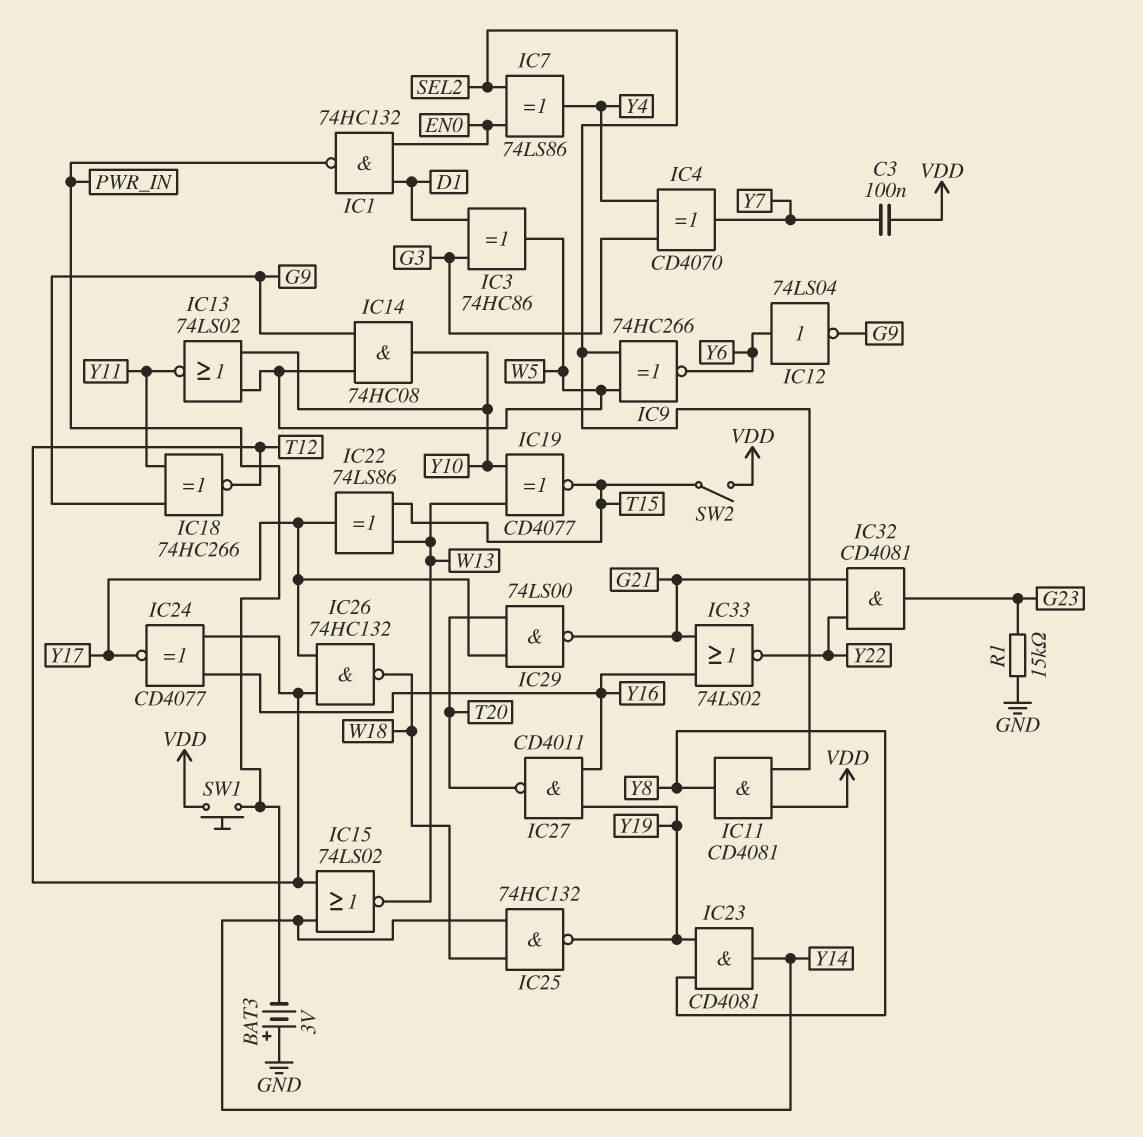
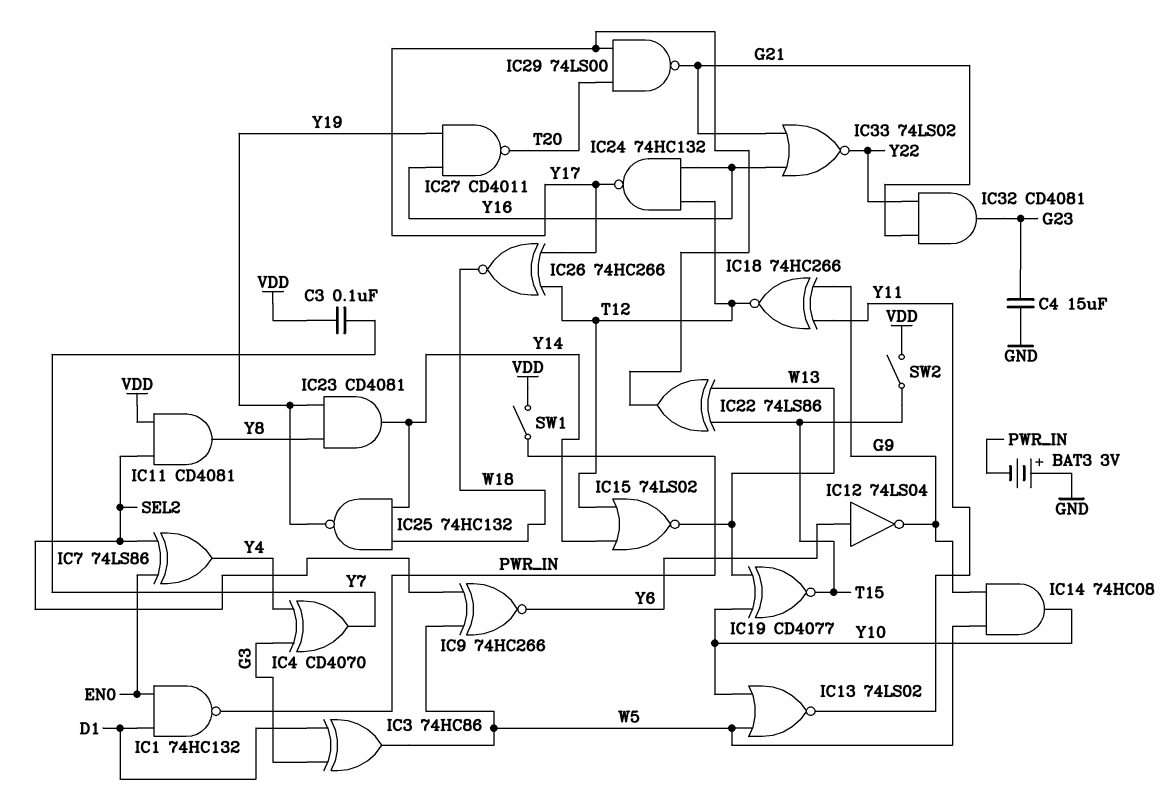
C4: none -> 15uF (G23, GND)
IC24: XNOR CD4077 (in T12, in Y16, out Y17) -> NAND 74HC132 (in T12, in Y16, out Y17)
IC26: NAND 74HC132 (in T12, in Y17, out W18) -> XNOR 74HC266 (in T12, in Y17, out W18)
R1: 15k (G23, GND) -> none
SW1: button (PWR_IN, VDD) -> switch (PWR_IN, VDD)

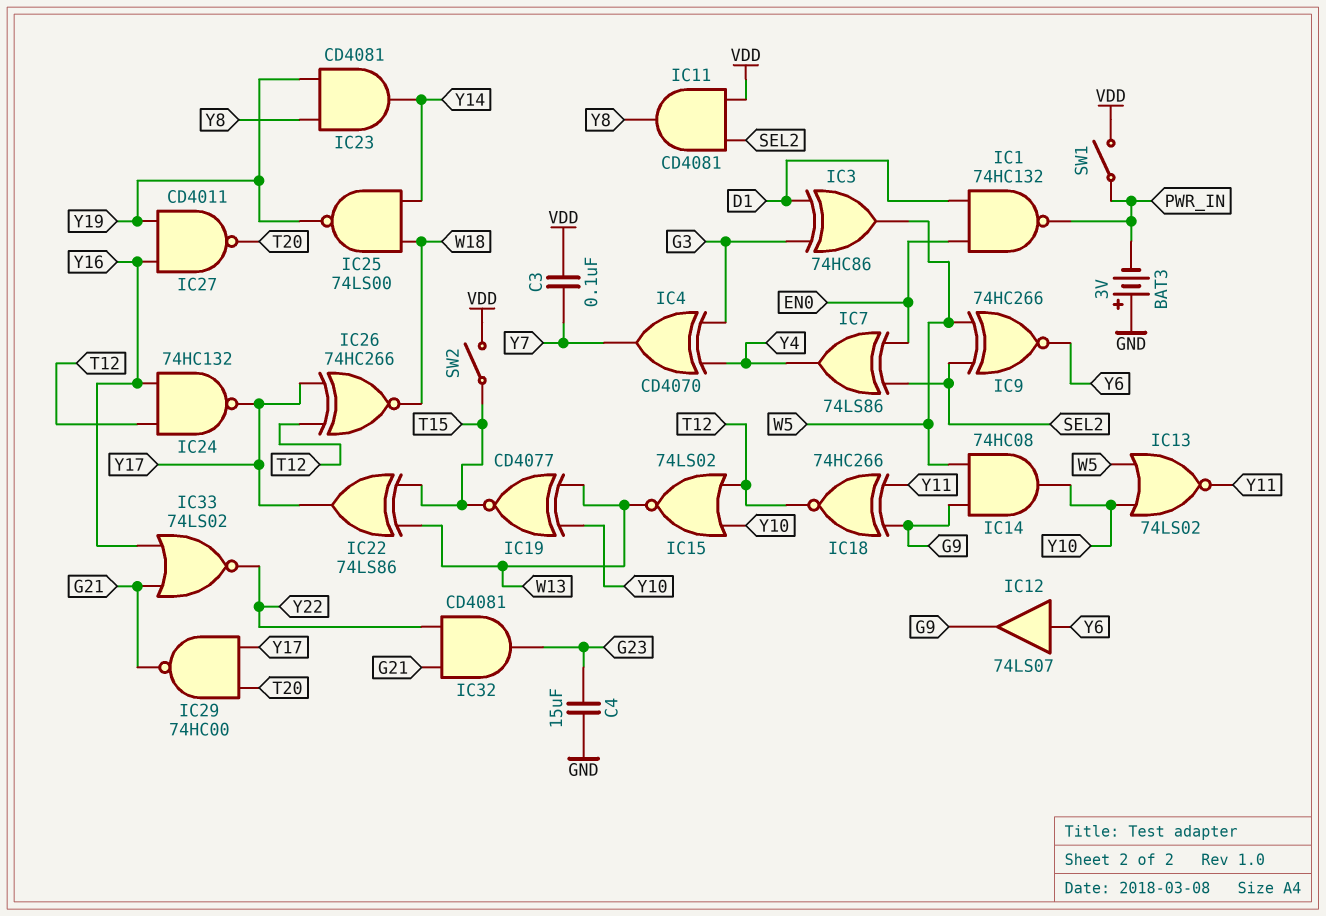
IC12: NOT 74LS04 (in Y6, out G9) -> buffer 74LS07 (in Y6, out G9)
IC15: NOR 74LS02 (in T12, in Y14, out W13) -> NOR 74LS02 (in T12, in Y10, out W13)
IC25: NAND 74HC132 (in W18, in Y14, out Y19) -> NAND 74LS00 (in W18, in Y14, out Y19)
IC29: NAND 74LS00 (in T20, in Y17, out G21) -> NAND 74HC00 (in T20, in Y17, out G21)

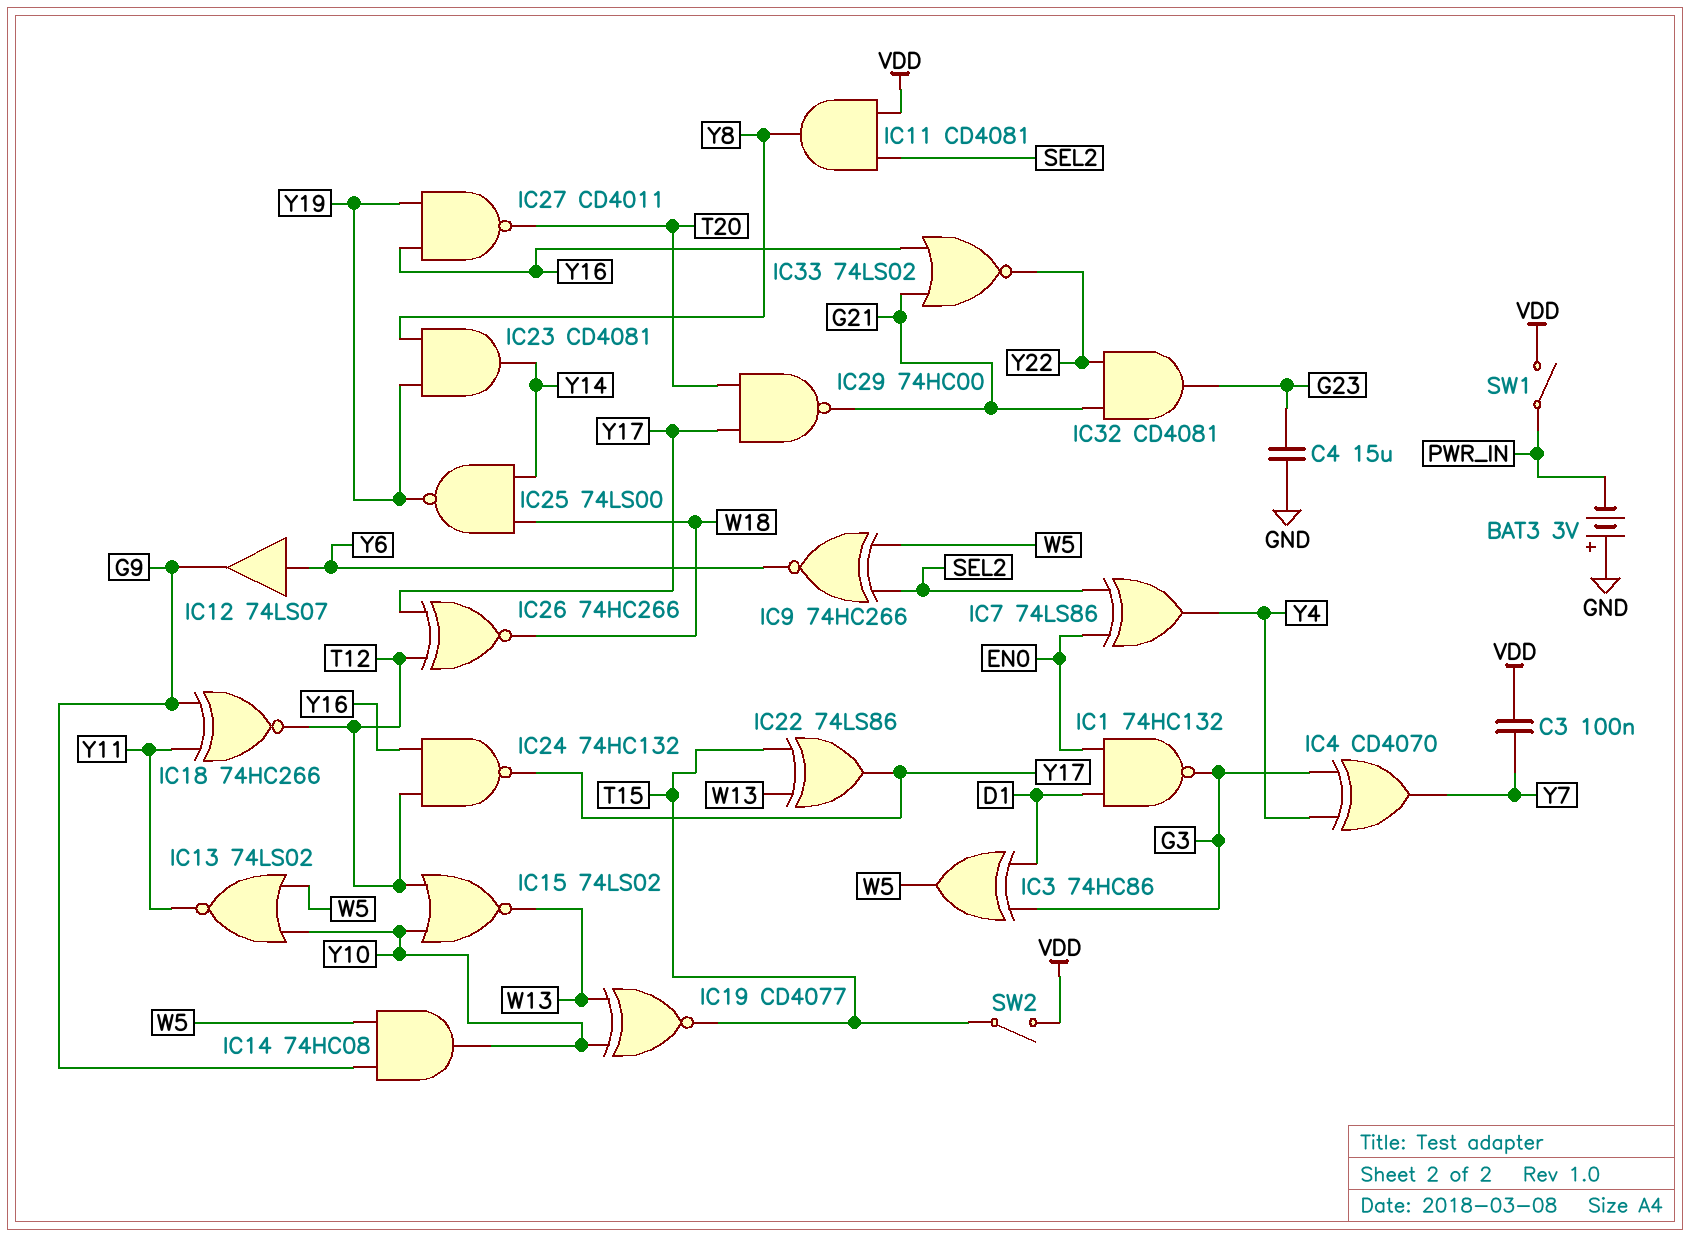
IC1: NAND 74HC132 (in D1, in EN0, out PWR_IN) -> NAND 74HC132 (in D1, in EN0, out G3)

